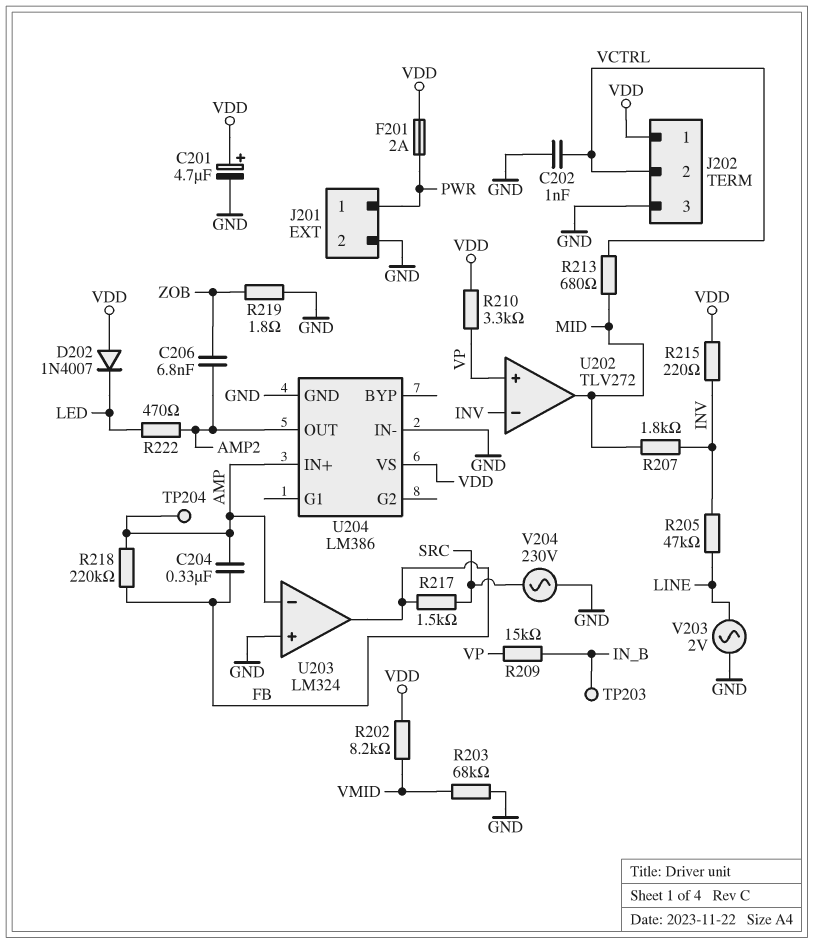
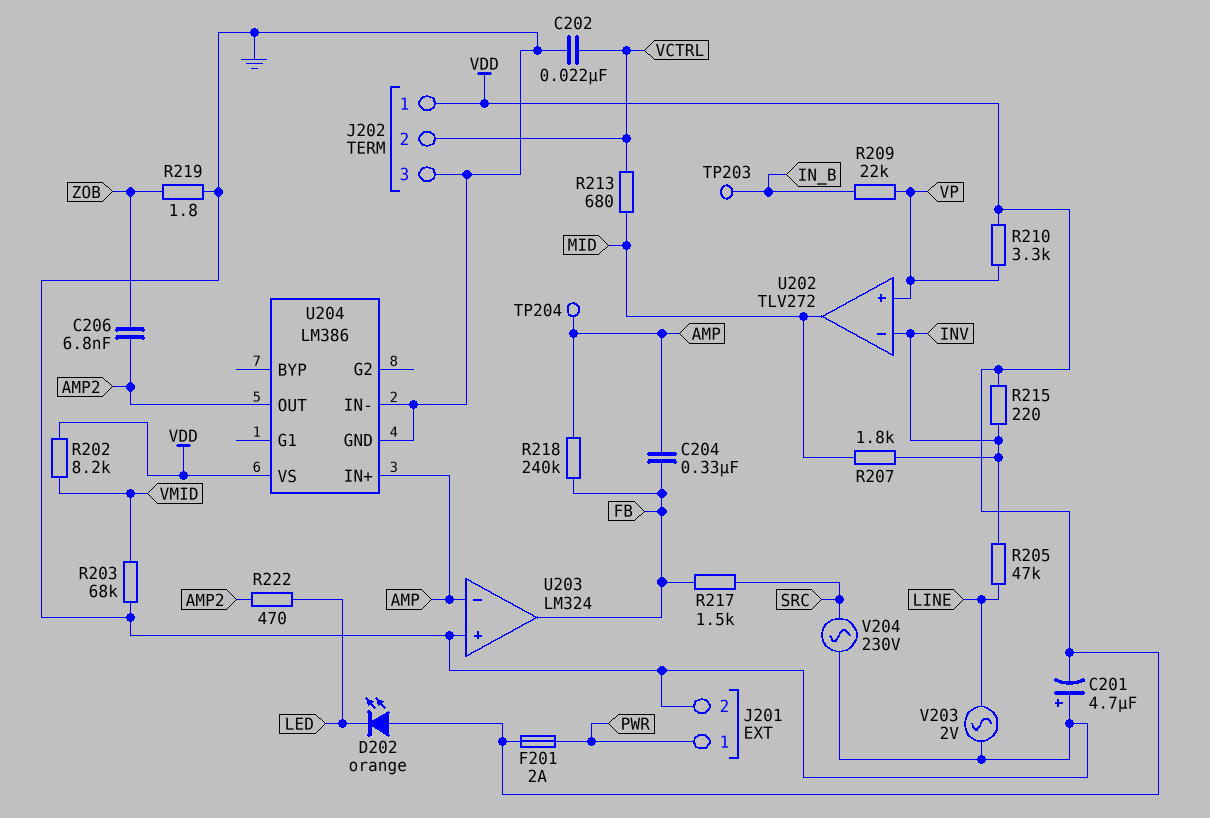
C201: 4.7uF (plus VDD, minus GND) -> 4.7uF (plus GND, minus VDD)
C202: 1nF (GND, VCTRL) -> 22nF (GND, VCTRL)
D202: diode 1N4007 (A VDD, K LED) -> LED orange (A VDD, K LED)
R209: 15k (IN_B, VP) -> 22k (IN_B, VP)
R218: 220k (AMP, FB) -> 240k (AMP, FB)

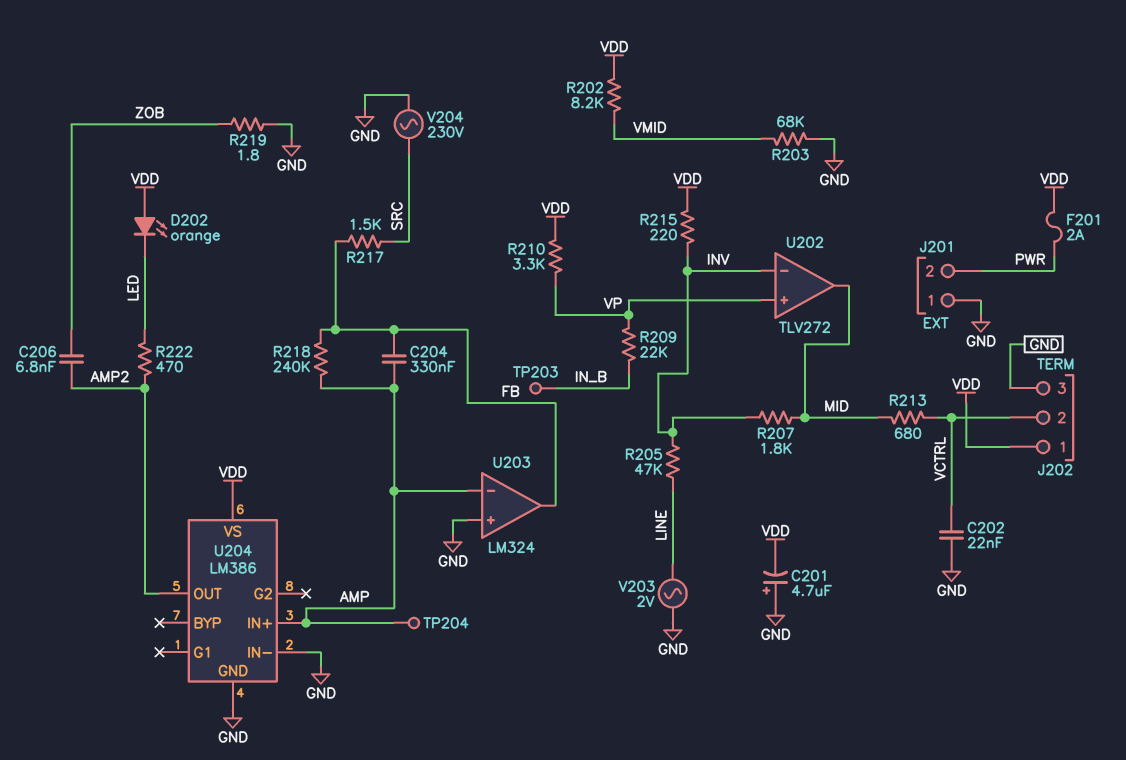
J201 pin 1: PWR -> GND
J201 pin 2: GND -> PWR

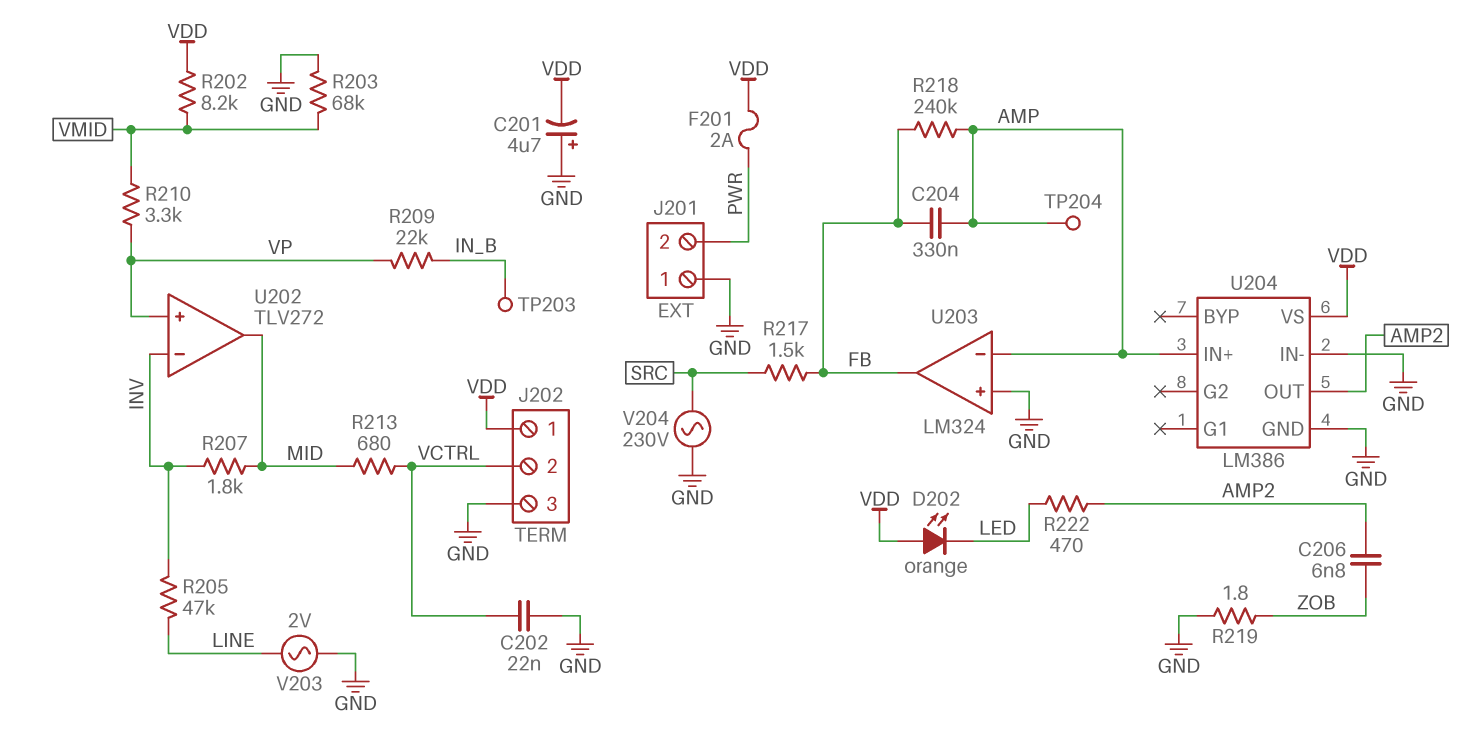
R210: 3.3k (VDD, VP) -> 3.3k (VMID, VP)
R215: 220 (INV, VDD) -> none

